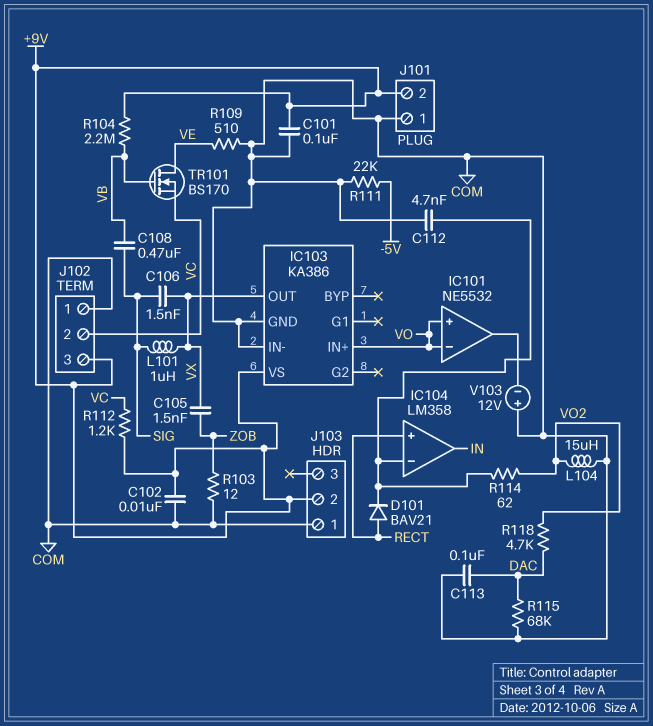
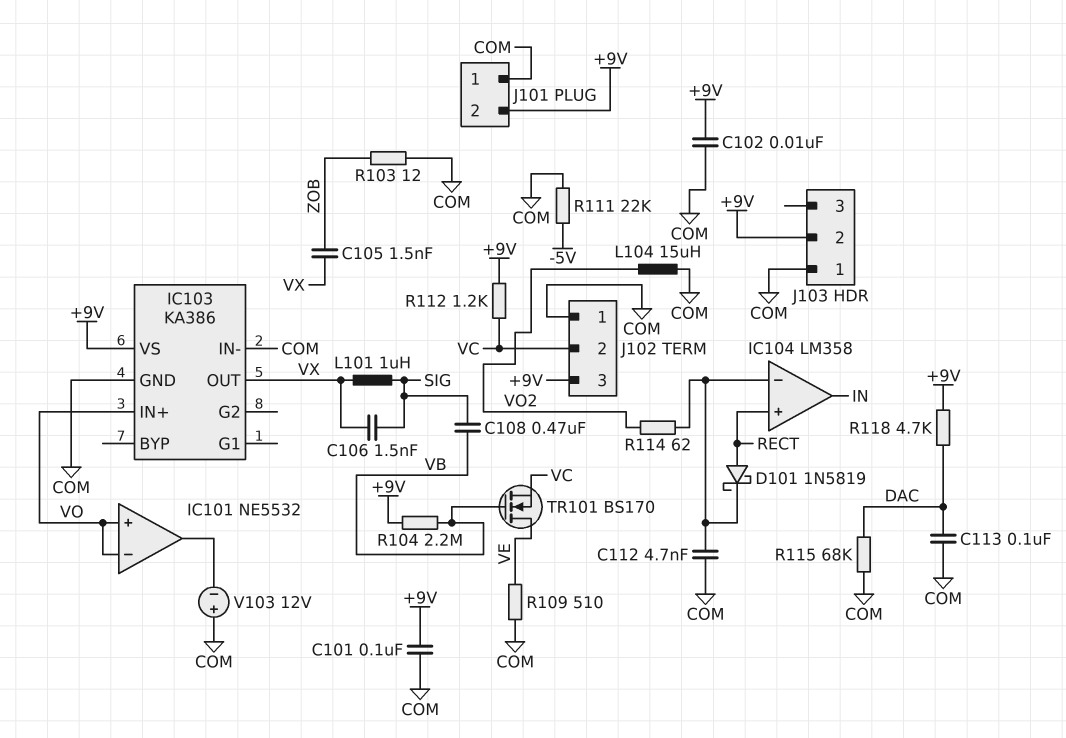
D101: diode BAV21 (A RECT, K IC104/in-) -> schottky 1N5819 (A RECT, K IC104/in-)
R118: 4.7k (DAC, VO2) -> 4.7k (+9V, DAC)

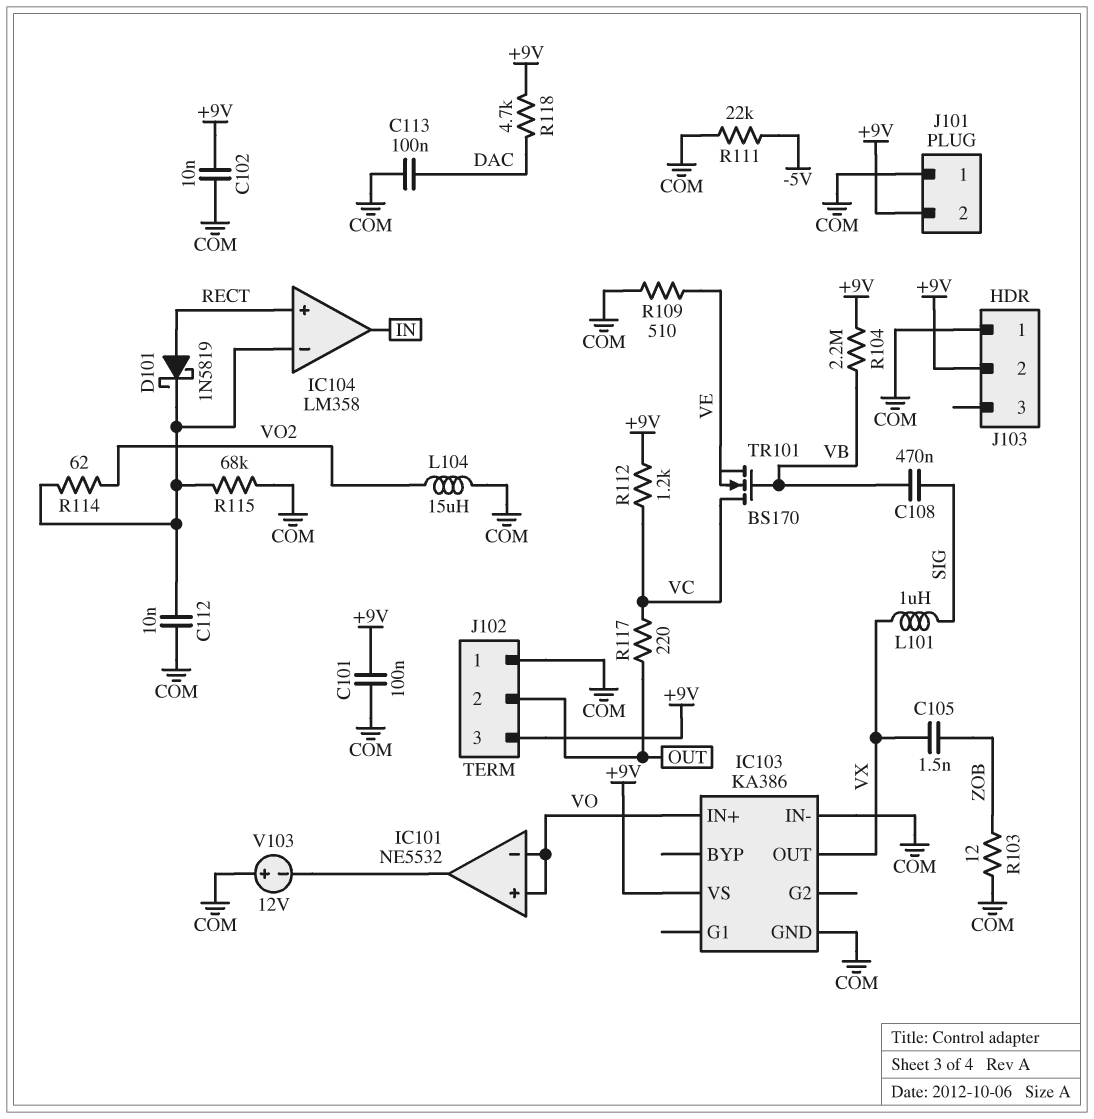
C106: 1.5nF (SIG, VX) -> none
C112: 4.7nF (COM, IC104/in-) -> 10nF (COM, IC104/in-)
J102 pin 2: VC -> OUT
R115: 68k (COM, DAC) -> 68k (COM, IC104/in-)
R117: none -> 220 (OUT, VC)
TR101: NMOS BS170 (G VB, D VE, S VC) -> NMOS BS170 (G VB, D VC, S VE)

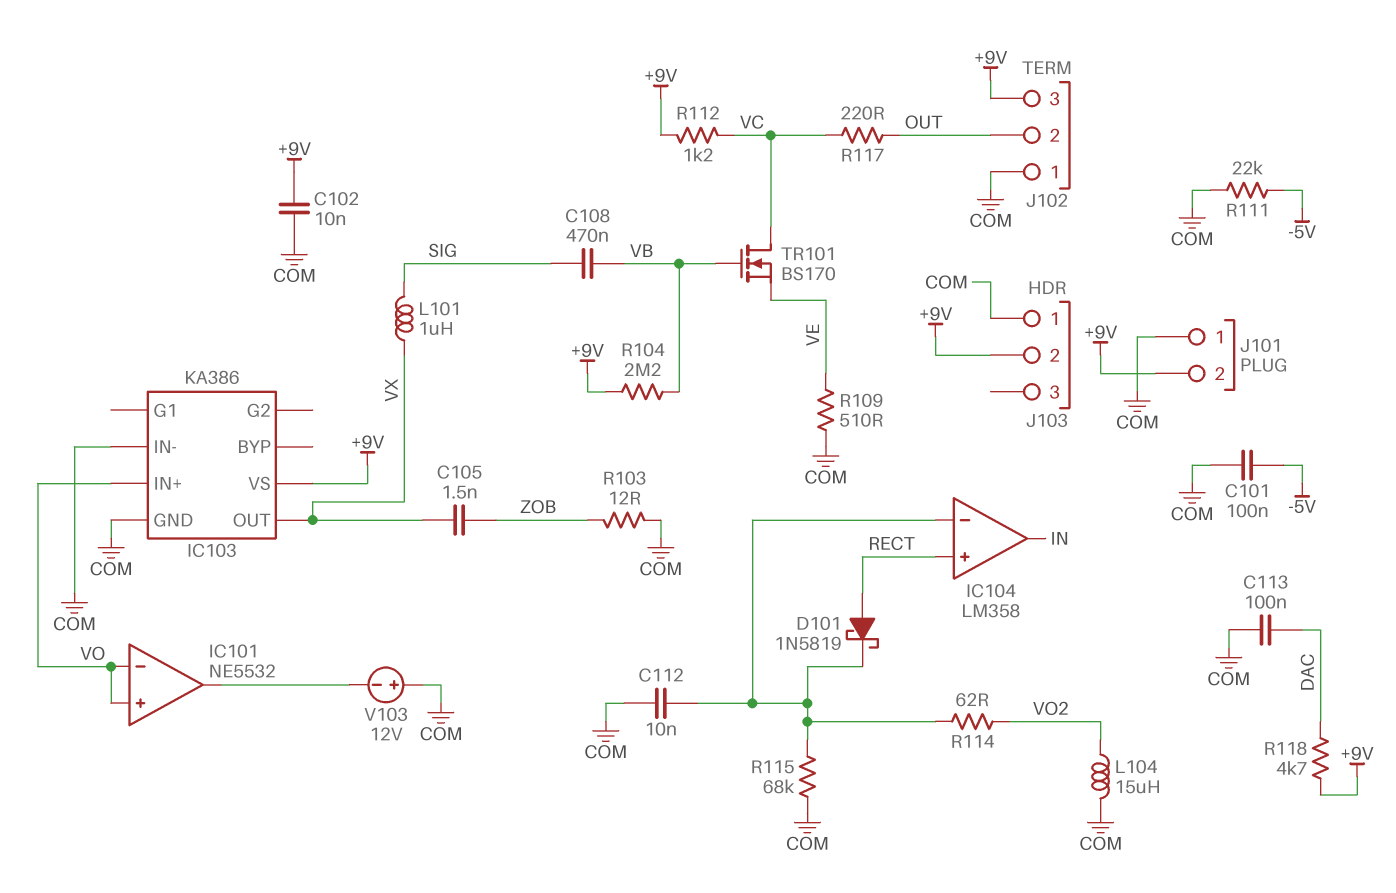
C101: 100nF (+9V, COM) -> 100nF (-5V, COM)

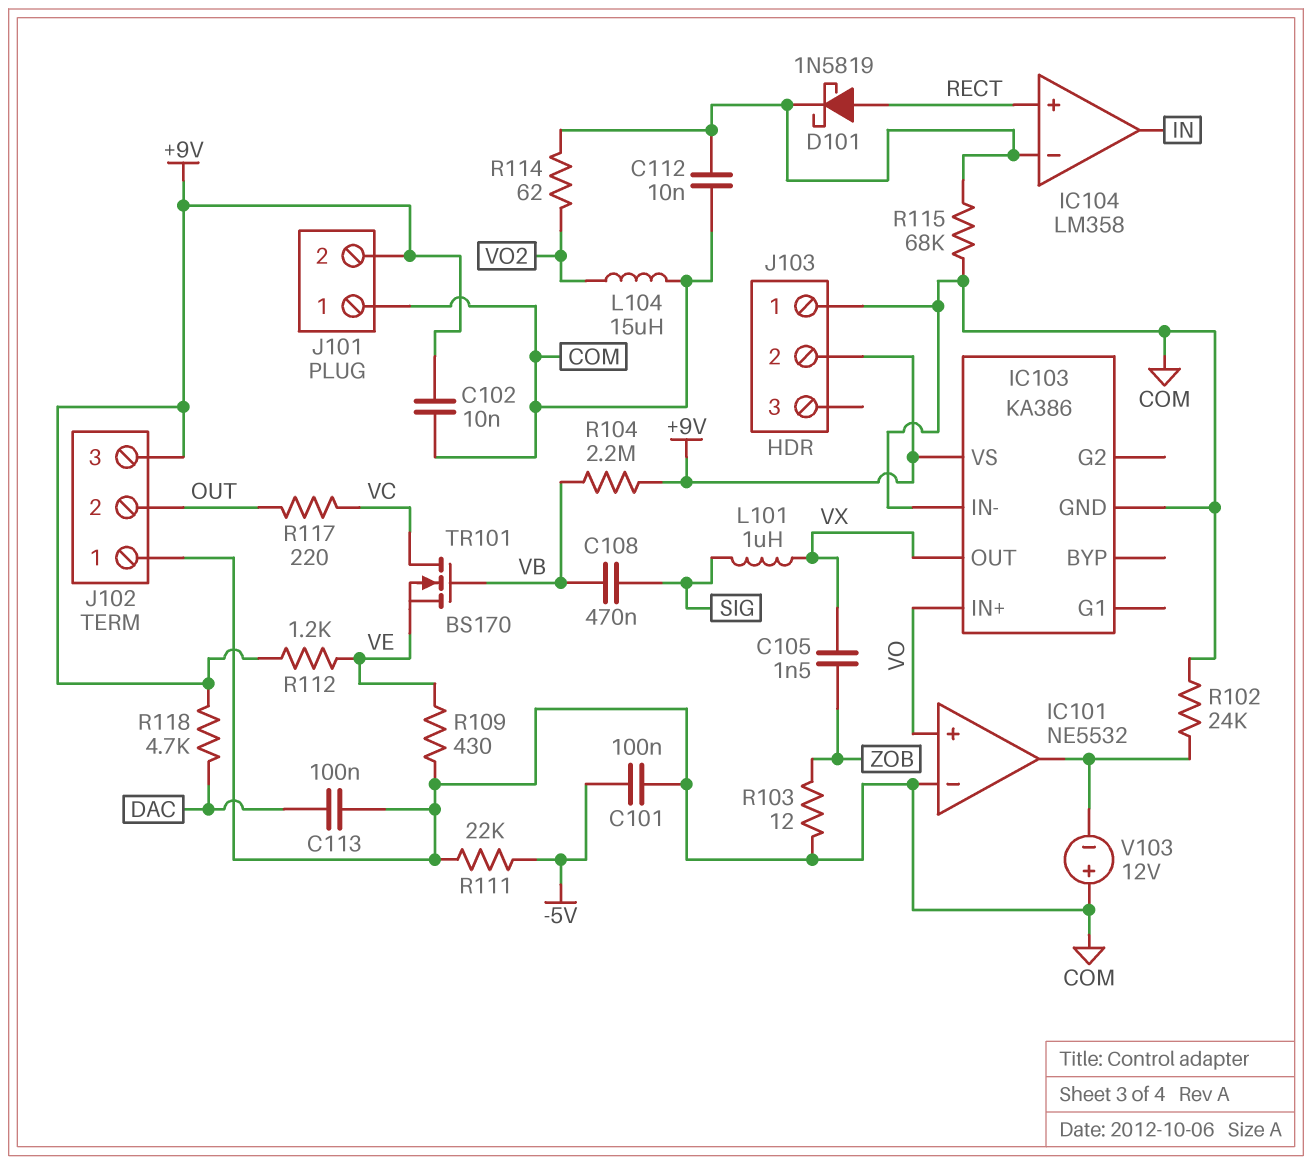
IC101 pin in-: VO -> COM
R102: none -> 24k (COM, IC101/out)
R109: 510 (COM, VE) -> 430 (COM, VE)
R112: 1.2k (+9V, VC) -> 1.2k (+9V, VE)

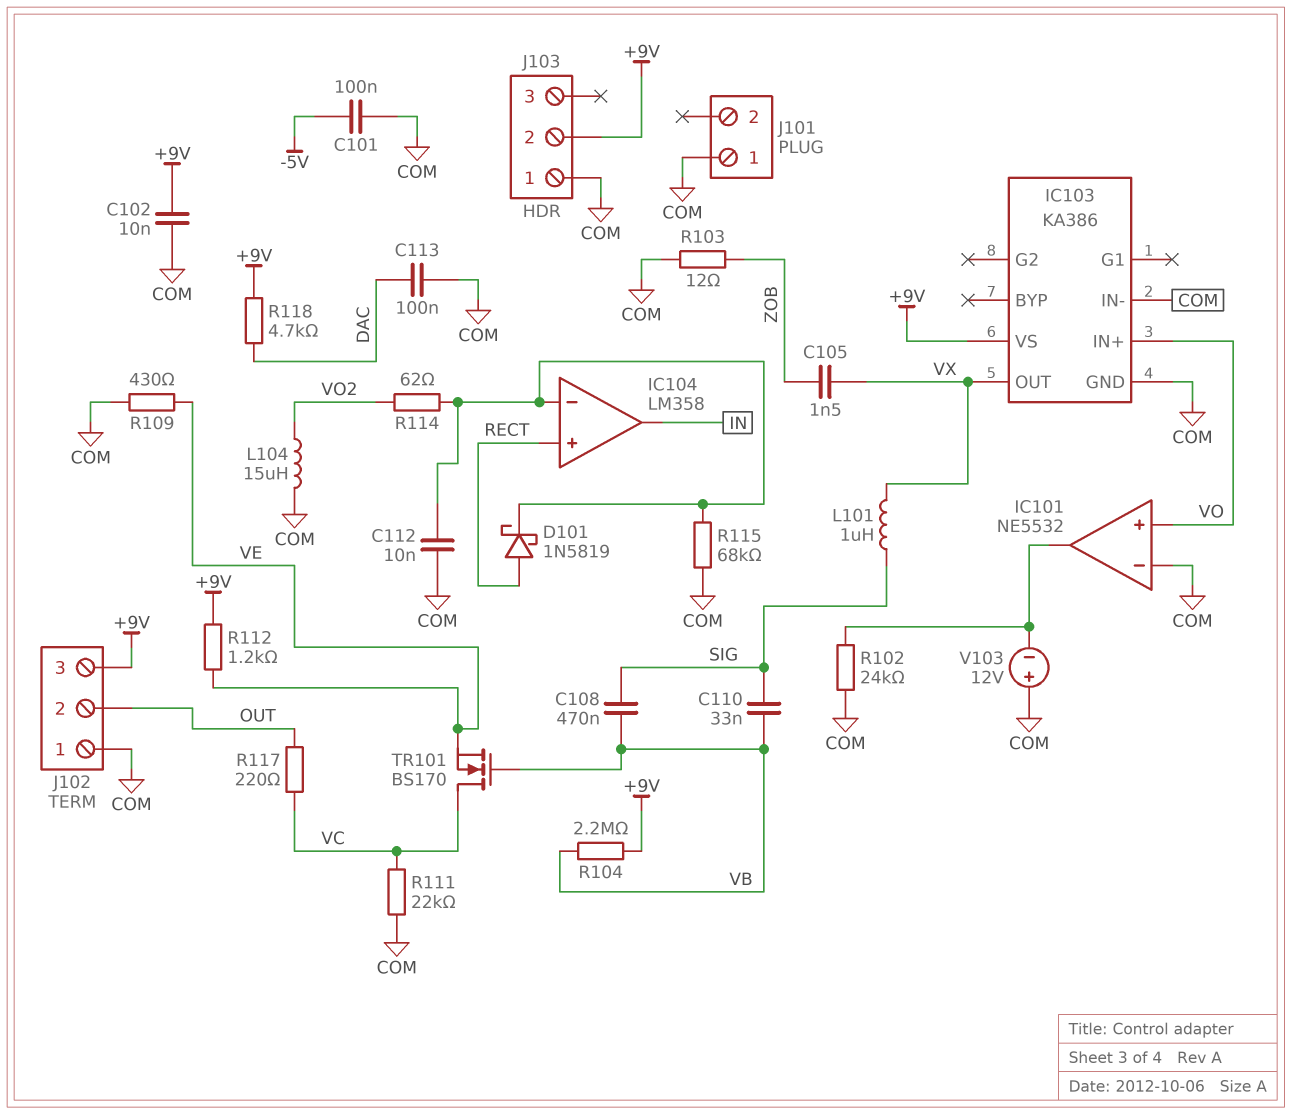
C110: none -> 33nF (SIG, VB)
J101 pin 2: +9V -> none
R111: 22k (-5V, COM) -> 22k (COM, VC)

